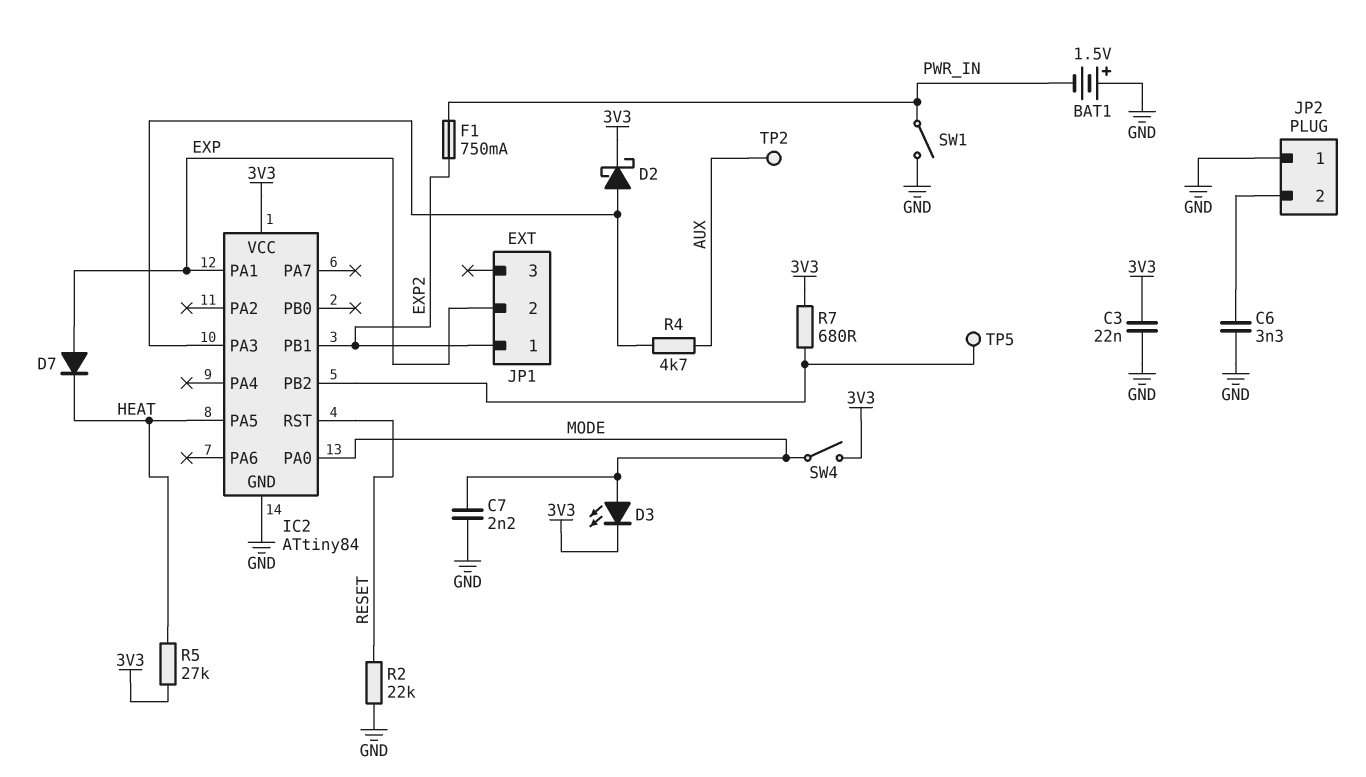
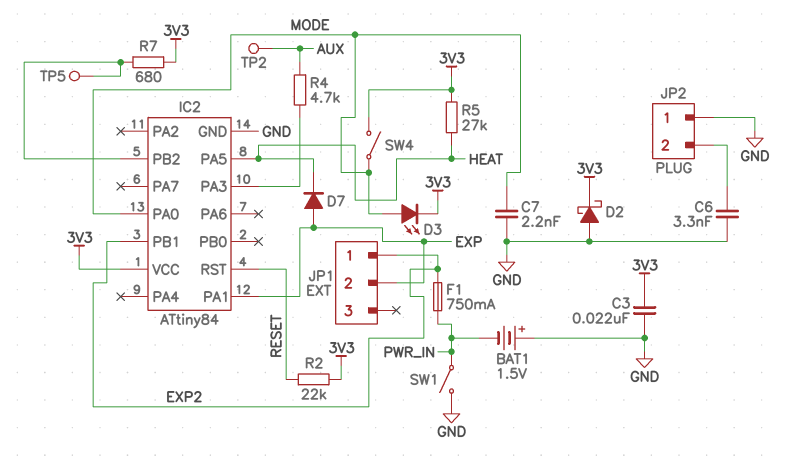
D2: schottky (A IC2/PA3, K 3V3) -> schottky (A GND, K 3V3)
R2: 22k (GND, RESET) -> 22k (3V3, RESET)

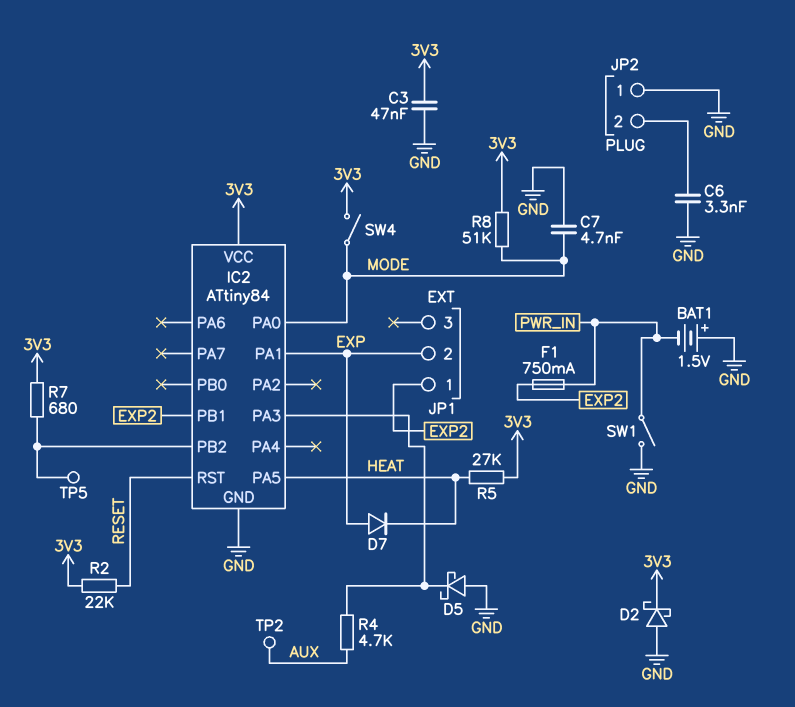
C3: 22nF (3V3, GND) -> 47nF (3V3, GND)
C7: 2.2nF (GND, MODE) -> 4.7nF (GND, MODE)
D3: LED (A MODE, K 3V3) -> none
D5: none -> schottky (A GND, K IC2/PA3)
R8: none -> 51k (3V3, MODE)

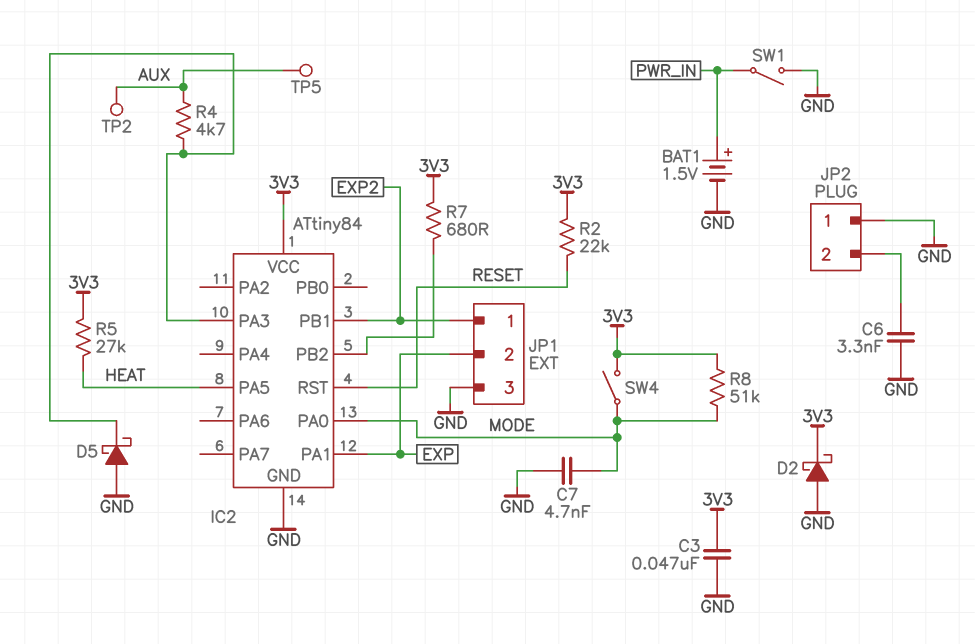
BAT1: 1.5V (plus GND, minus PWR_IN) -> 1.5V (plus PWR_IN, minus GND)
D7: diode (A EXP, K HEAT) -> none
F1: 750mA (EXP2, PWR_IN) -> none
JP1 pin 3: none -> GND
TP5: test point (IC2/PB2) -> test point (AUX)

